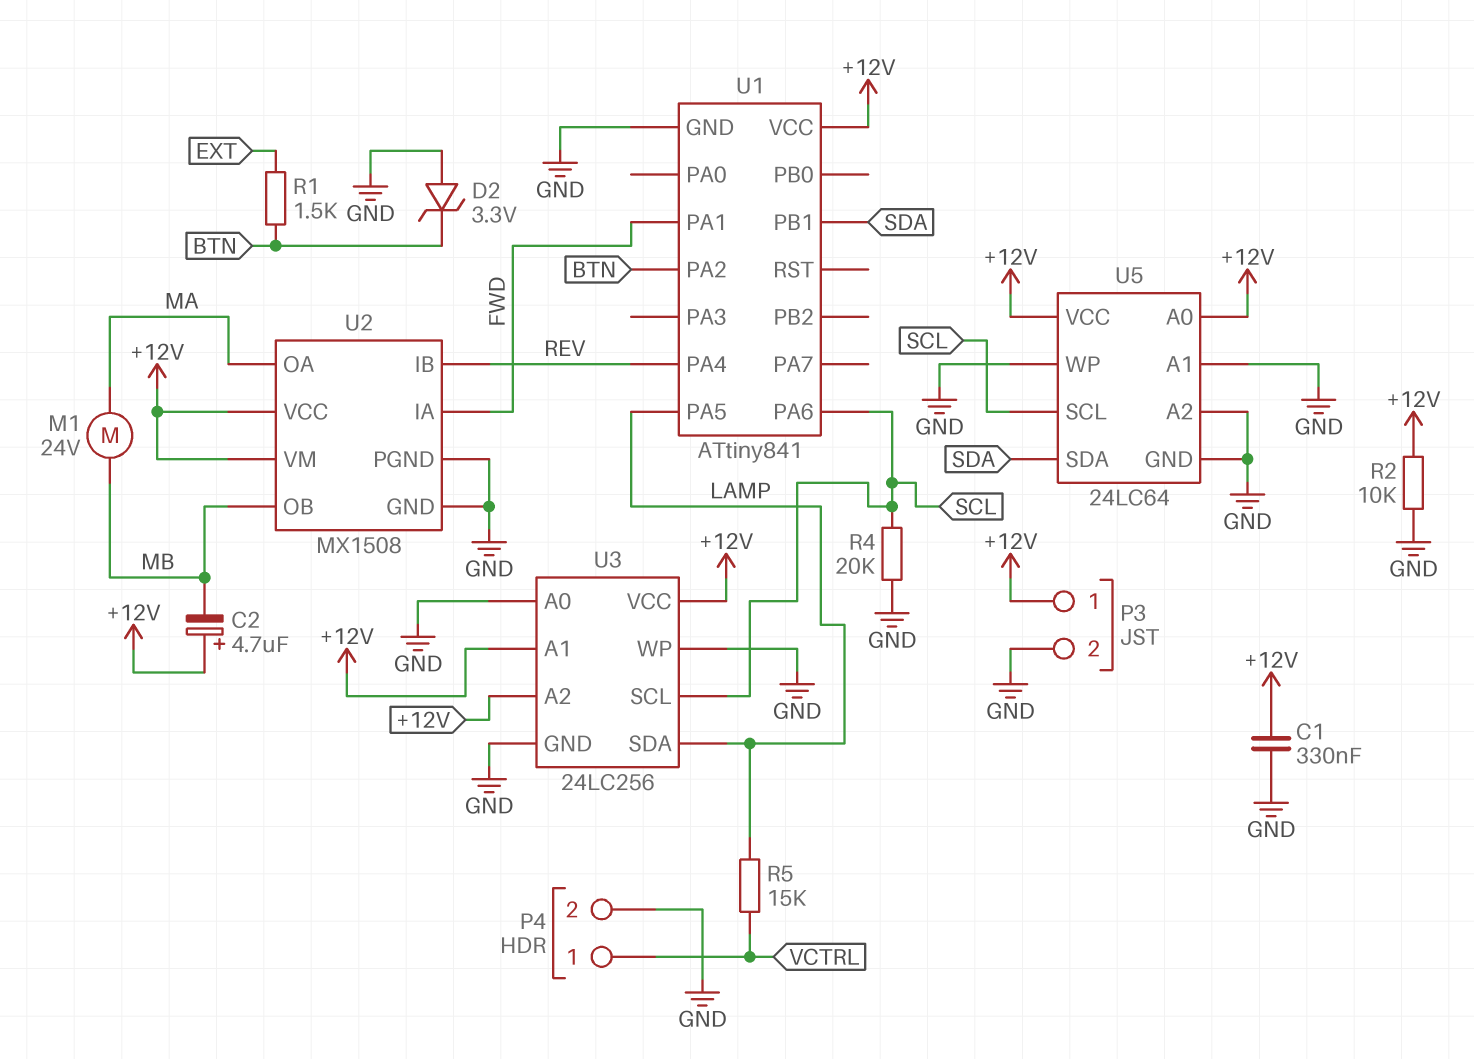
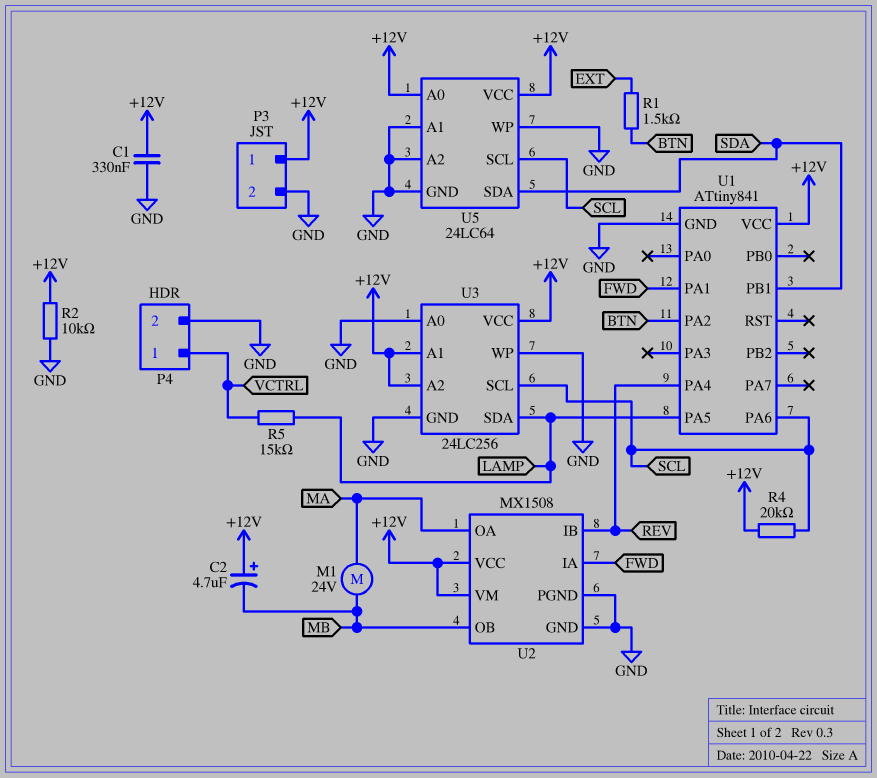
D2: zener 3.3V (A GND, K BTN) -> none
R4: 20k (GND, SCL) -> 20k (+12V, SCL)

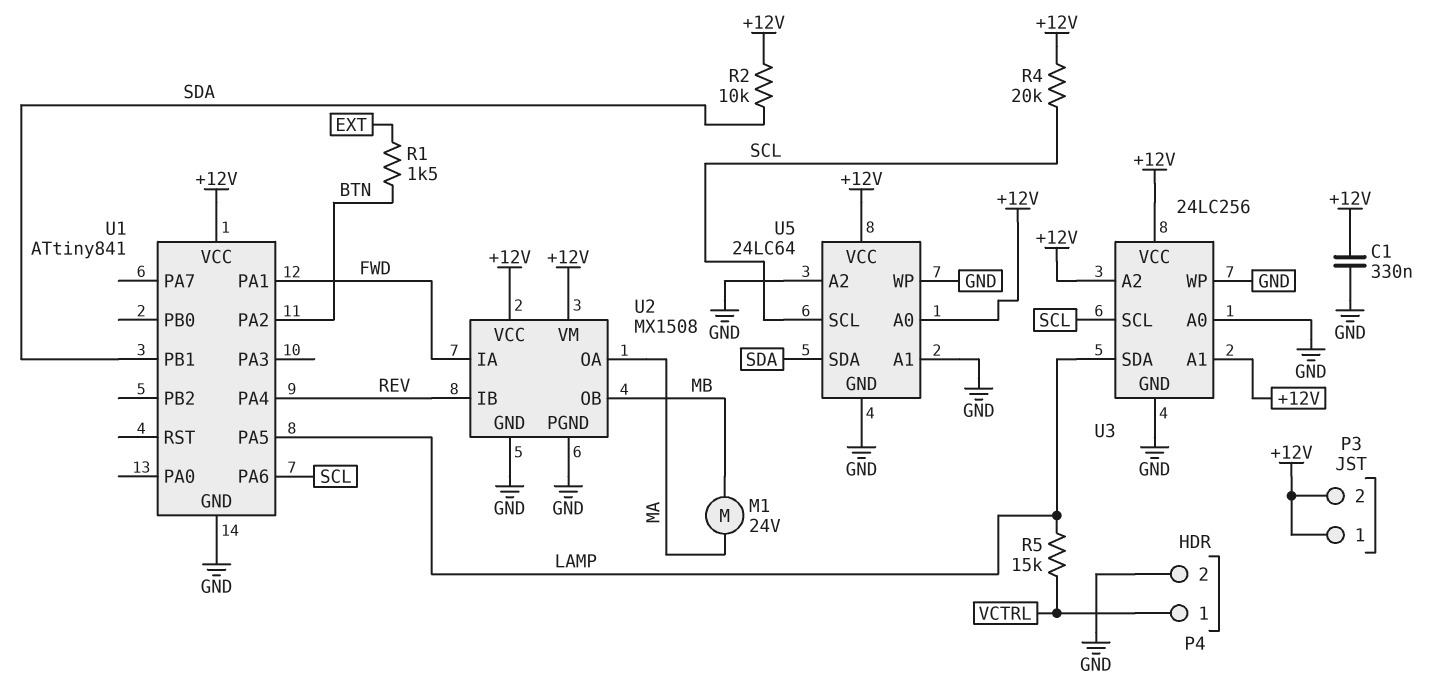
C2: 4.7uF (plus +12V, minus MB) -> none
P3 pin 2: GND -> +12V
R2: 10k (+12V, GND) -> 10k (+12V, SDA)

